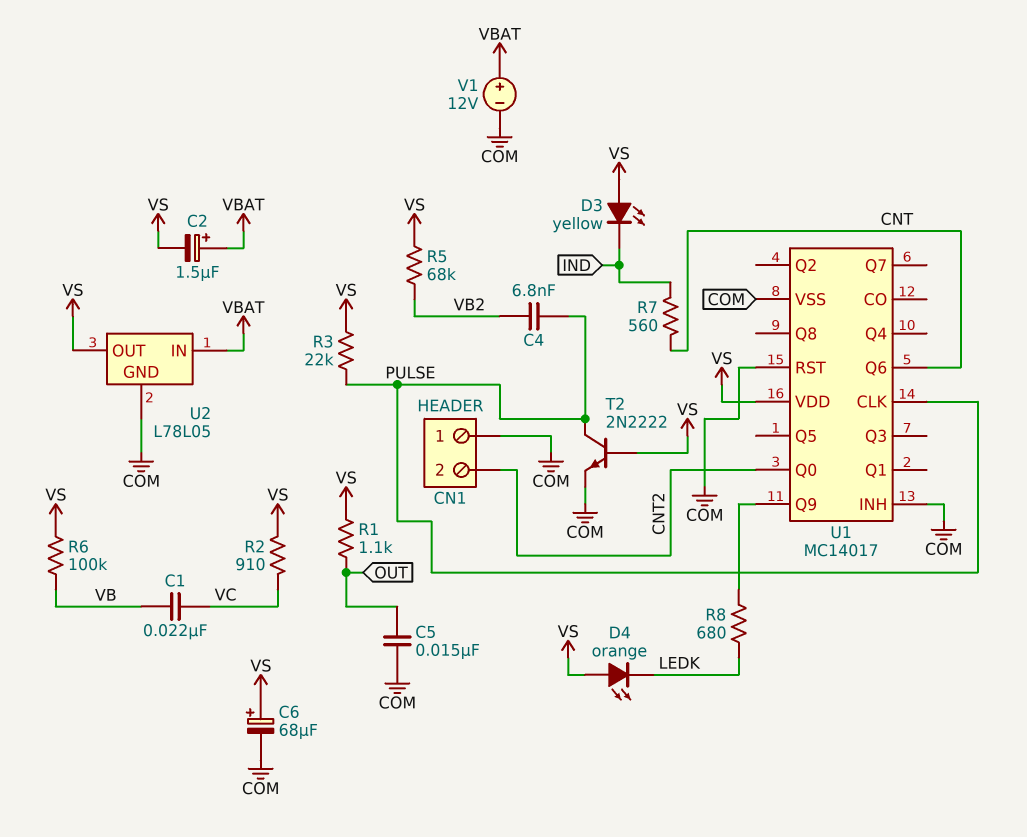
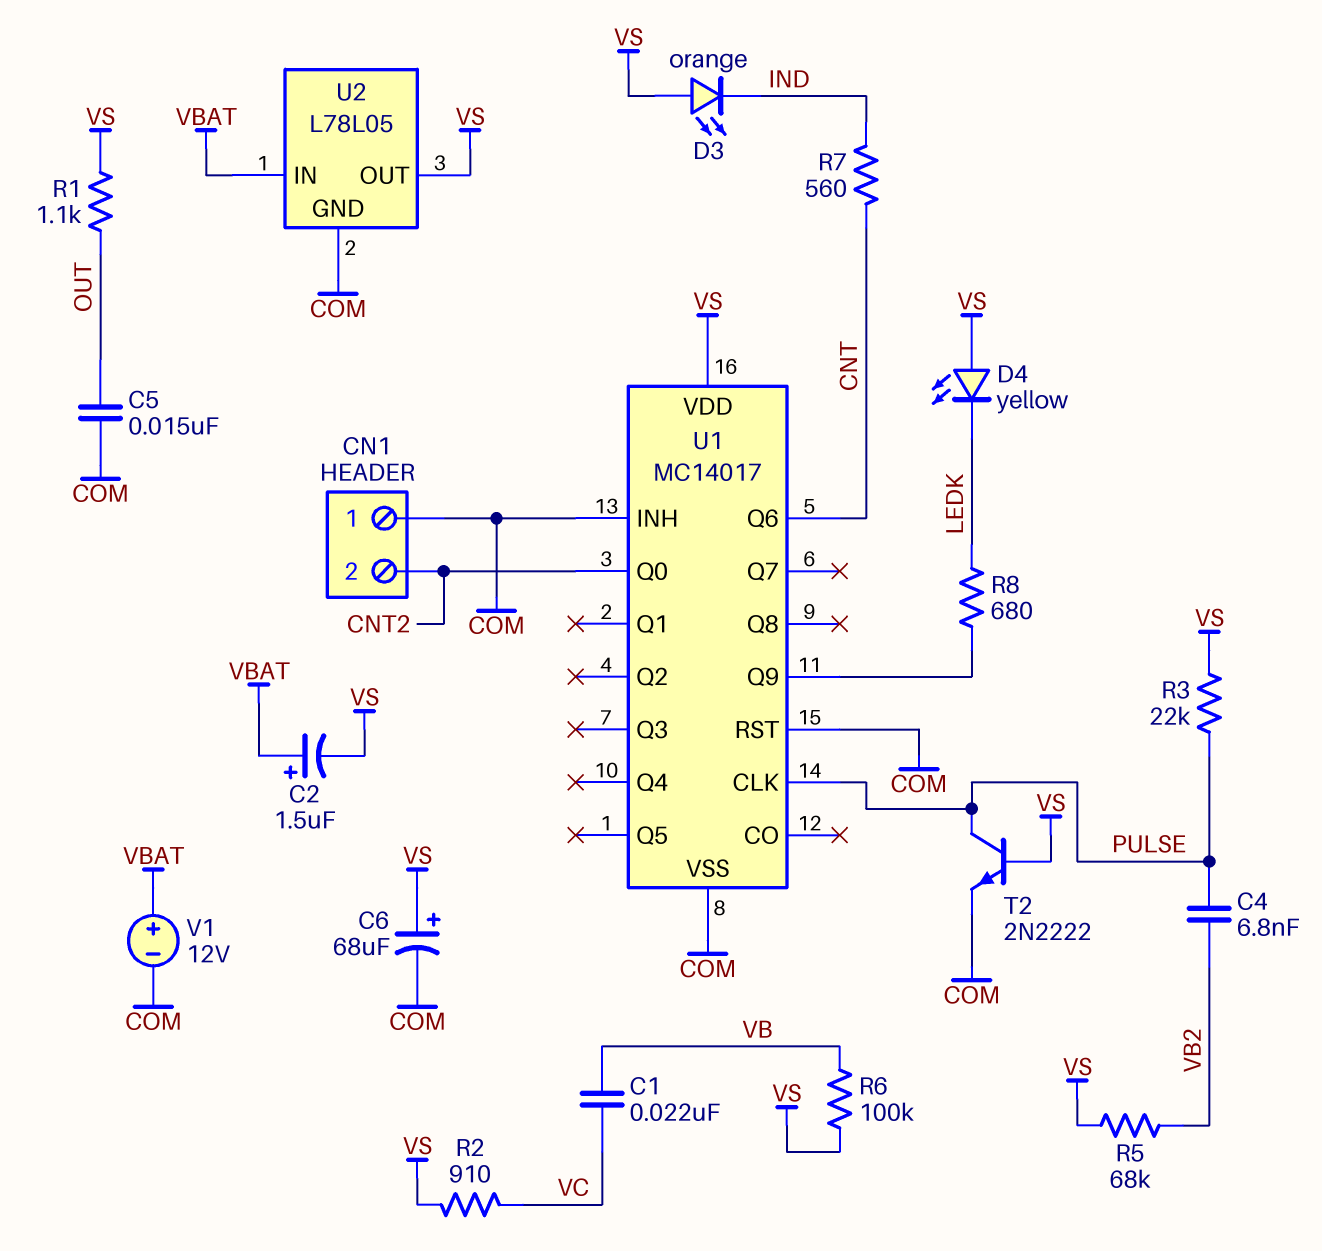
D3: LED yellow (A VS, K IND) -> LED orange (A VS, K IND)
D4: LED orange (A VS, K LEDK) -> LED yellow (A VS, K LEDK)

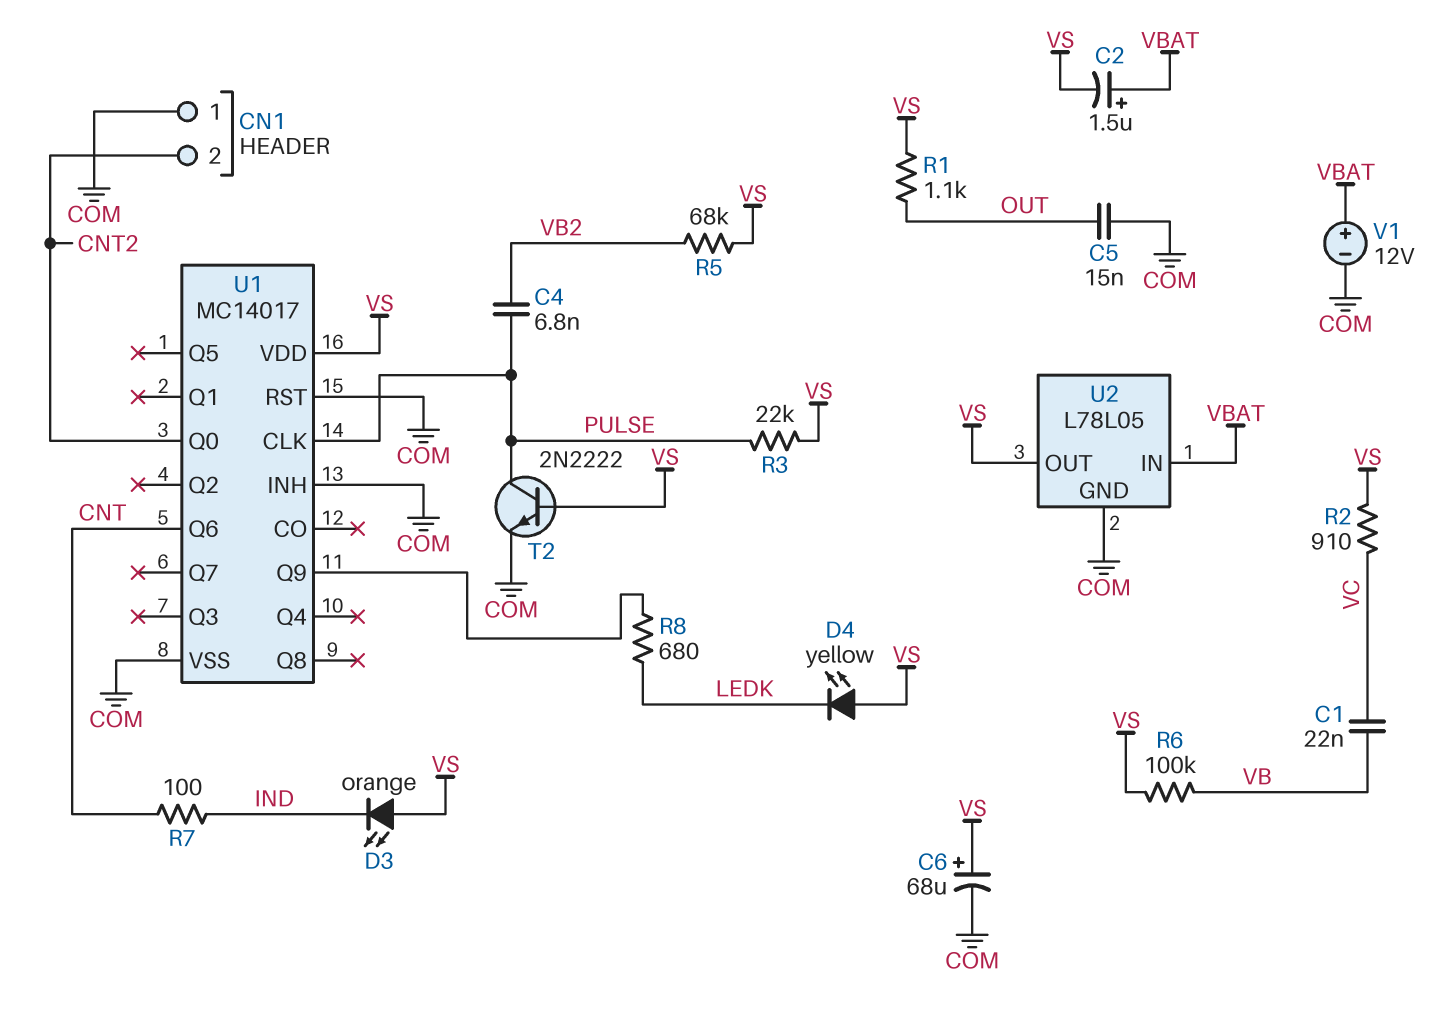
R7: 560 (CNT, IND) -> 100 (CNT, IND)

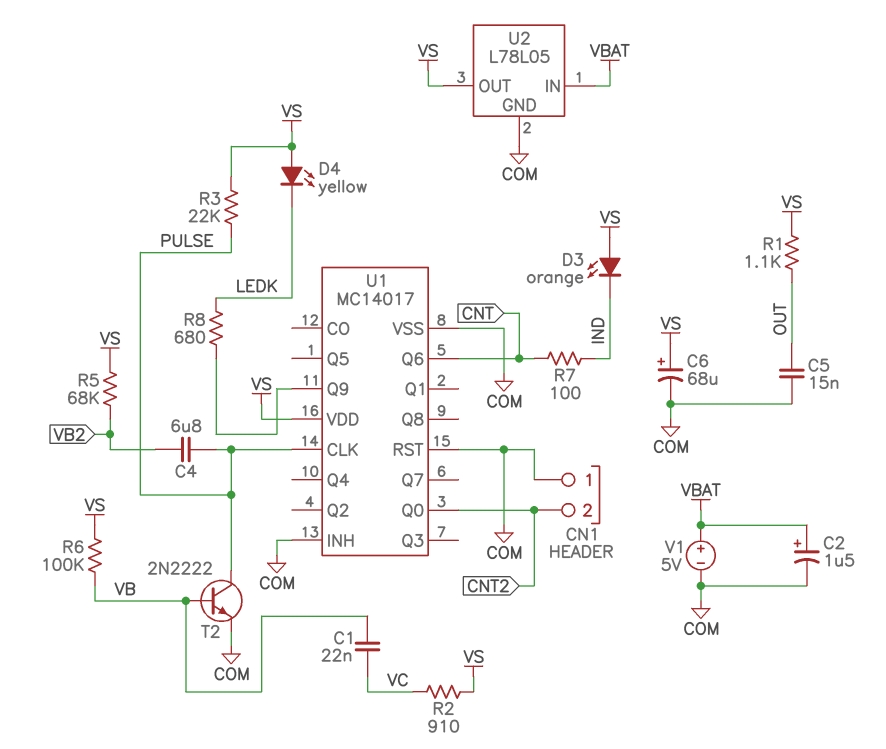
C2: 1.5uF (plus VBAT, minus VS) -> 1.5uF (plus VBAT, minus COM)
C4: 6.8nF (PULSE, VB2) -> 6.8uF (PULSE, VB2)
T2: NPN 2N2222 (B VS, C PULSE, E COM) -> NPN 2N2222 (B VB, C PULSE, E COM)
V1: 12V (plus VBAT, minus COM) -> 5V (plus VBAT, minus COM)

